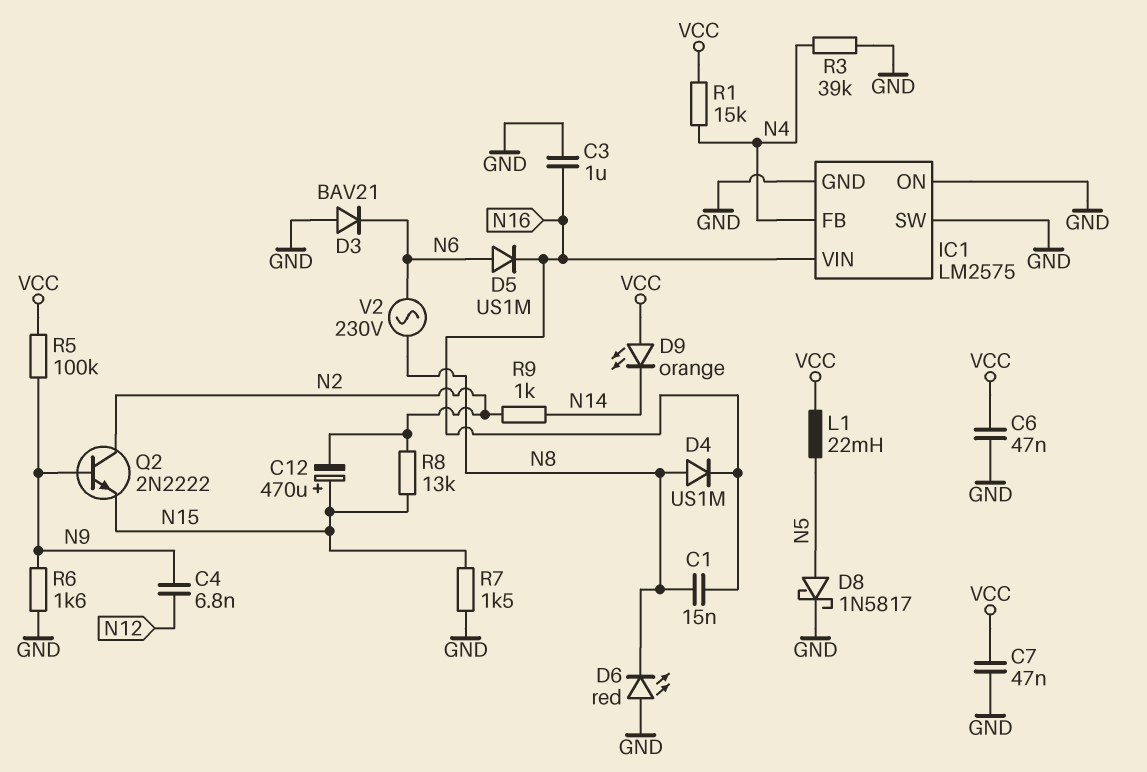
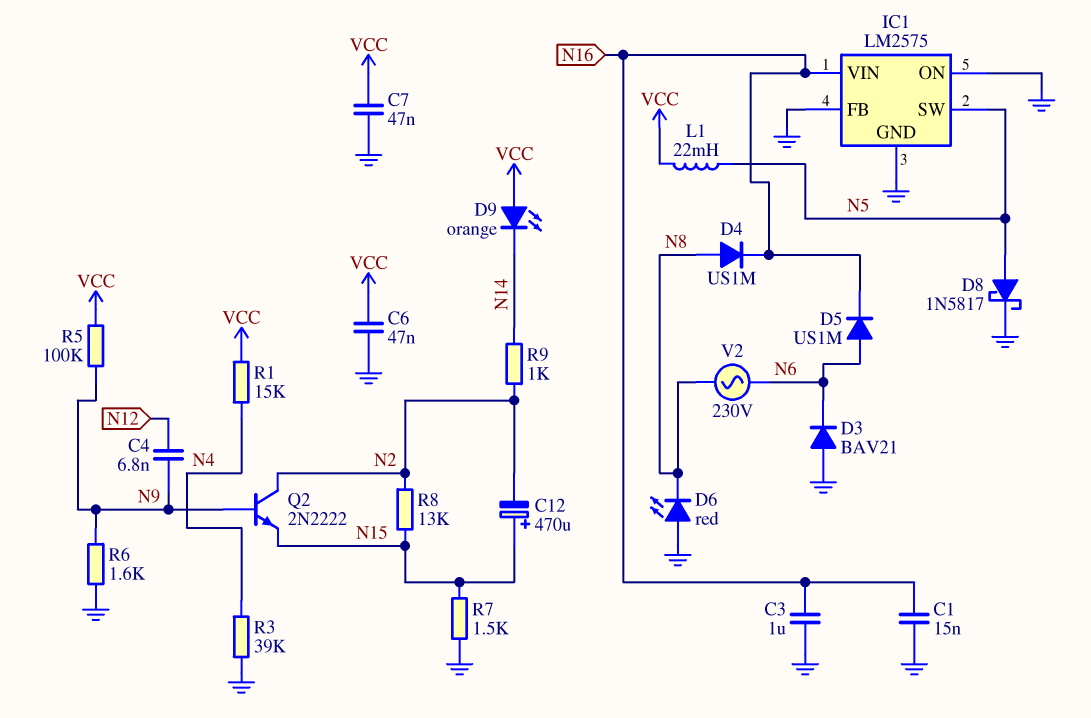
C1: 15nF (N8, N16) -> 15nF (GND, N16)
IC1 pin FB: N4 -> GND
IC1 pin SW: GND -> N5

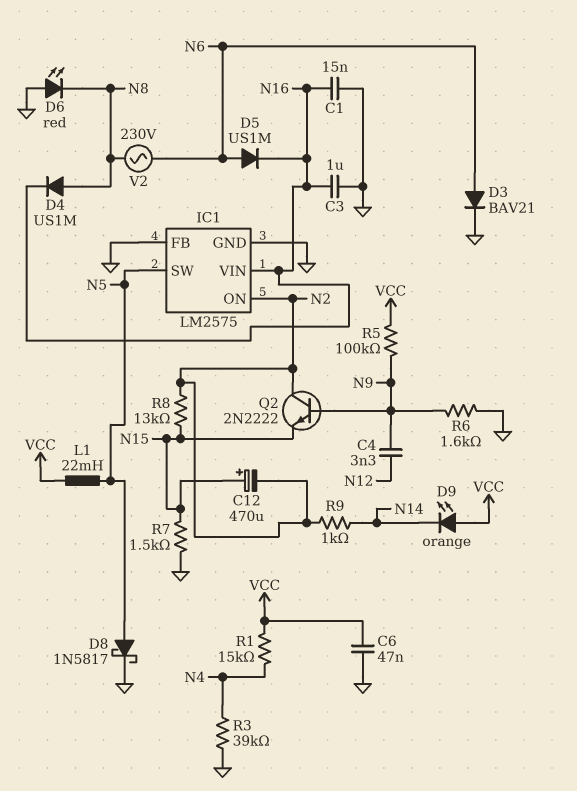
C4: 6.8nF (N9, N12) -> 3.3nF (N9, N12)
C7: 47nF (GND, VCC) -> none
D3: diode BAV21 (A GND, K N6) -> diode BAV21 (A N6, K GND)
IC1 pin ON: GND -> N2

